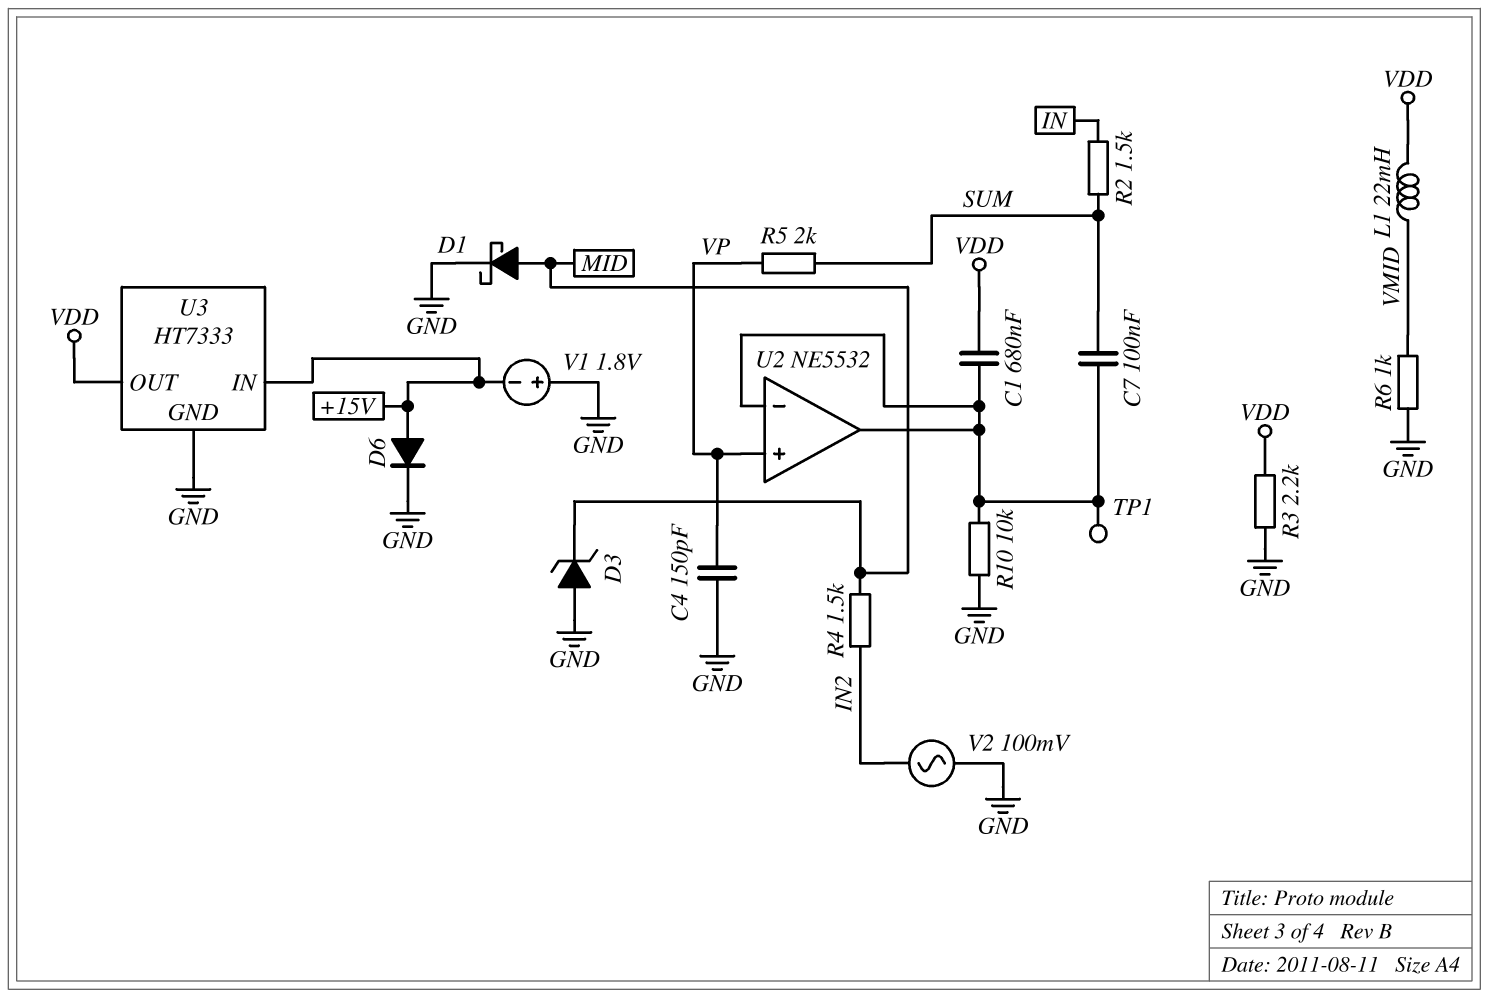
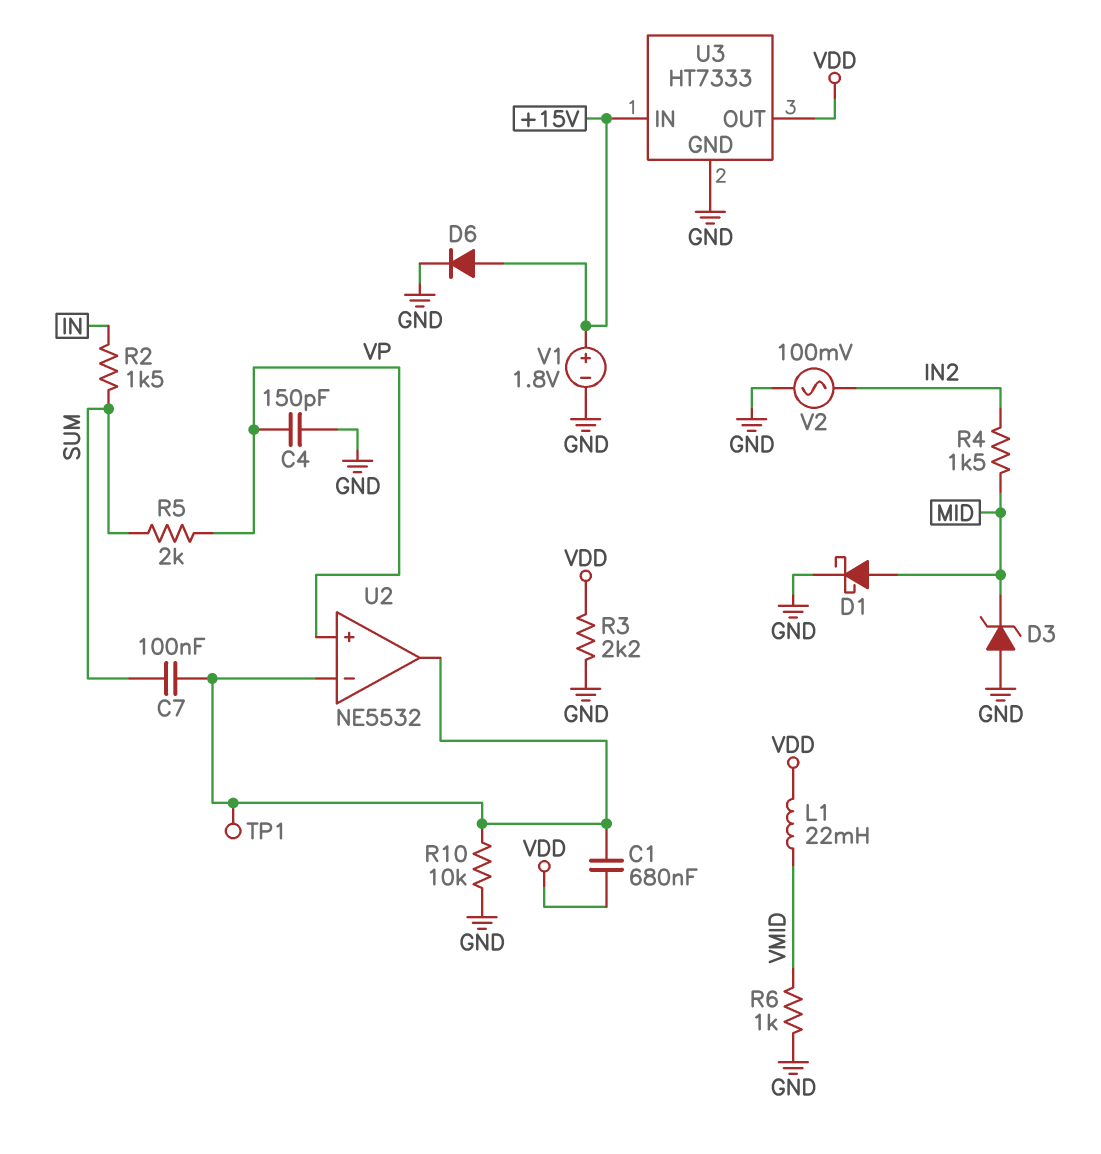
V1: 1.8V (plus GND, minus +15V) -> 1.8V (plus +15V, minus GND)

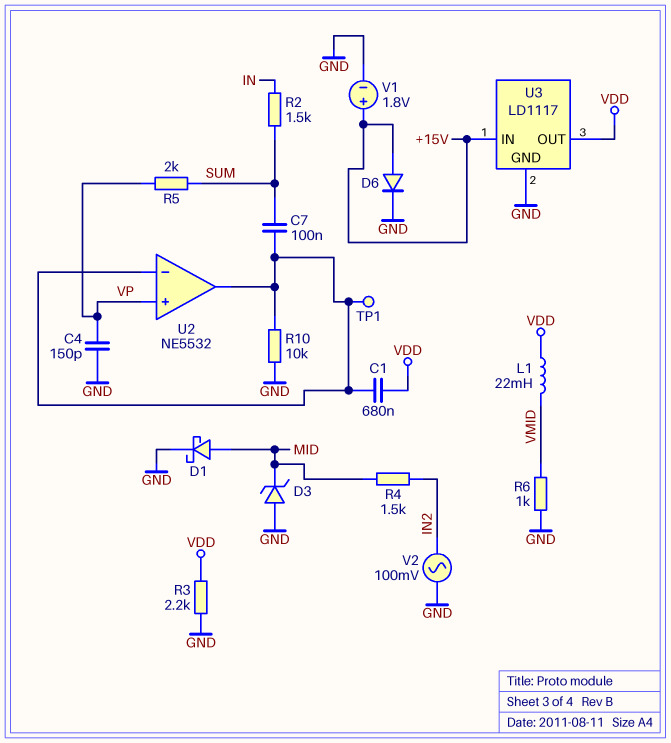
U3: HT7333 -> LD1117

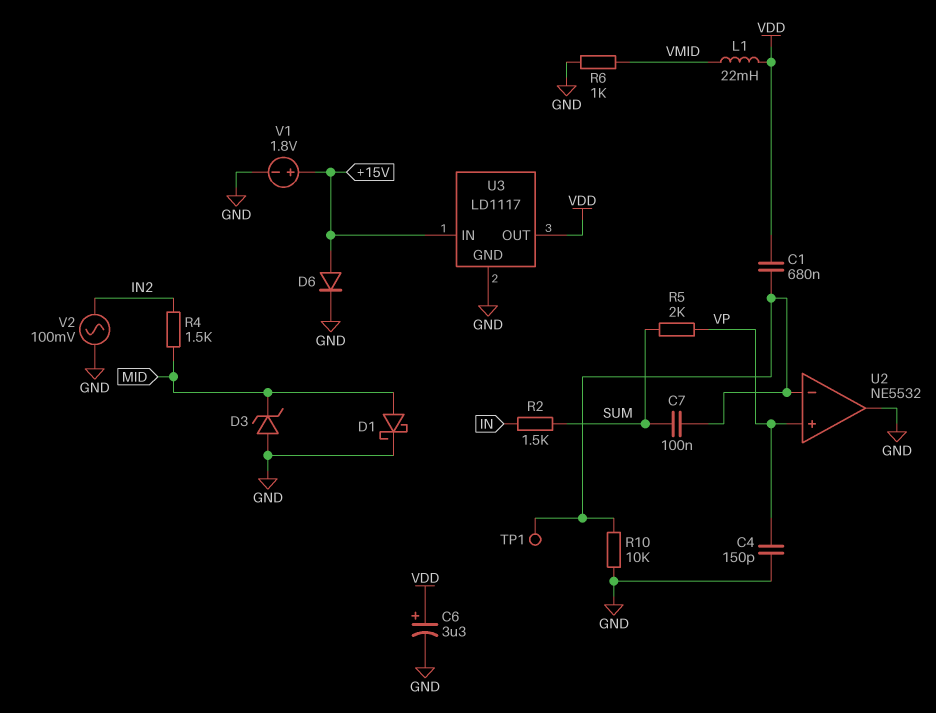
C6: none -> 3.3uF (plus VDD, minus GND)
R3: 2.2k (GND, VDD) -> none
U2 pin out: U2/in- -> GND

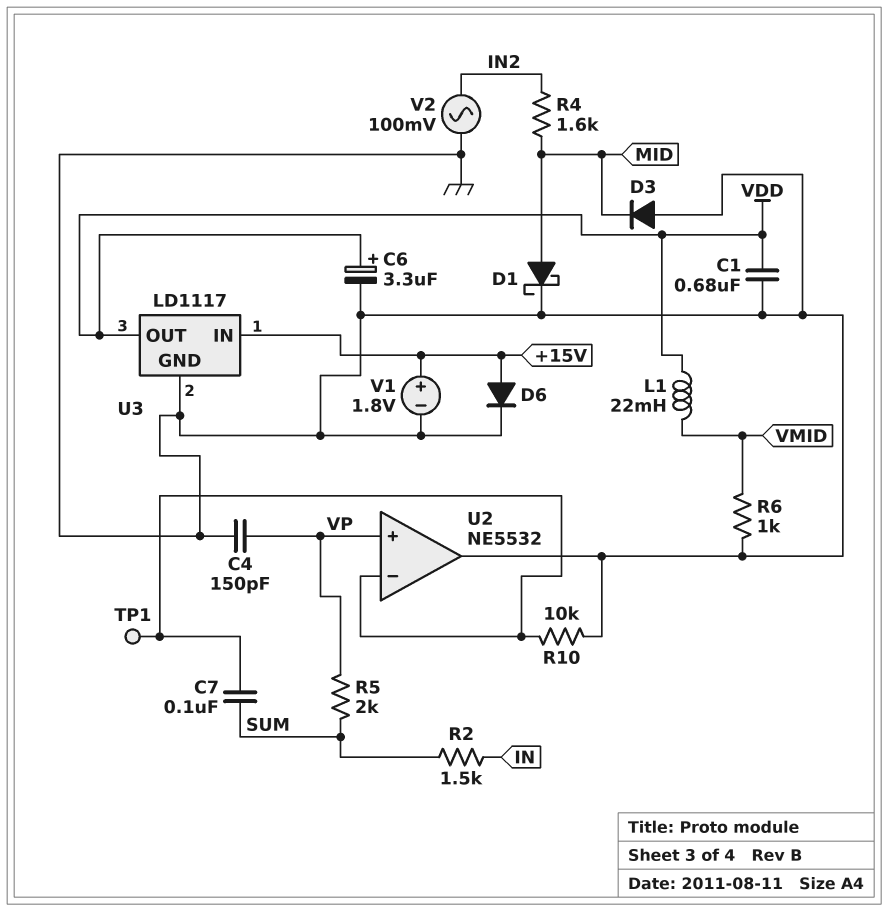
C1: 680nF (U2/in-, VDD) -> 680nF (GND, VDD)
D3: zener (A GND, K MID) -> diode (A GND, K MID)
R4: 1.5k (IN2, MID) -> 1.6k (IN2, MID)

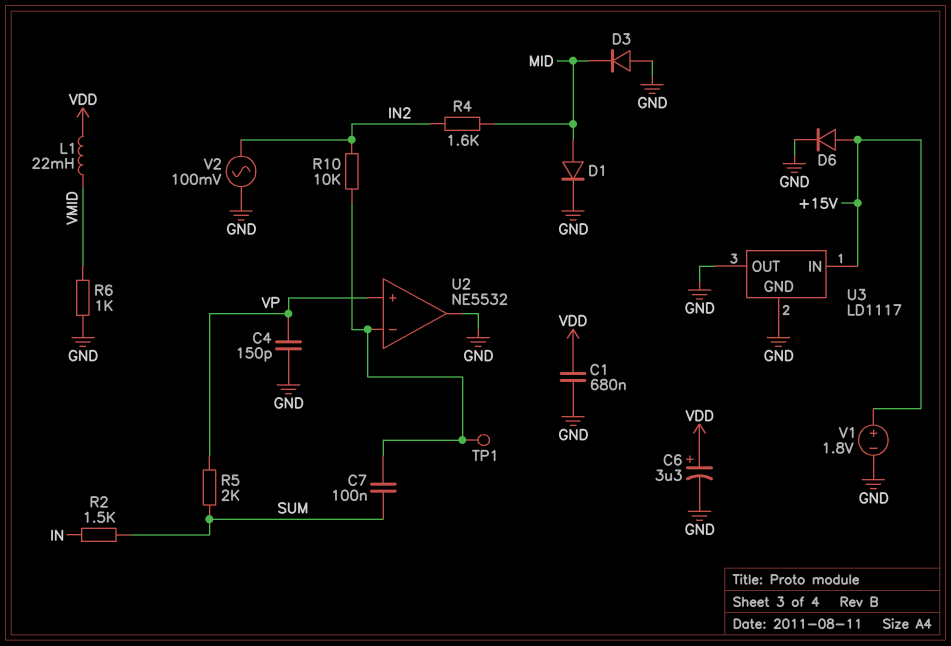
D1: schottky (A MID, K GND) -> diode (A MID, K GND)
R10: 10k (GND, U2/in-) -> 10k (IN2, U2/in-)
U3 pin OUT: VDD -> GND

